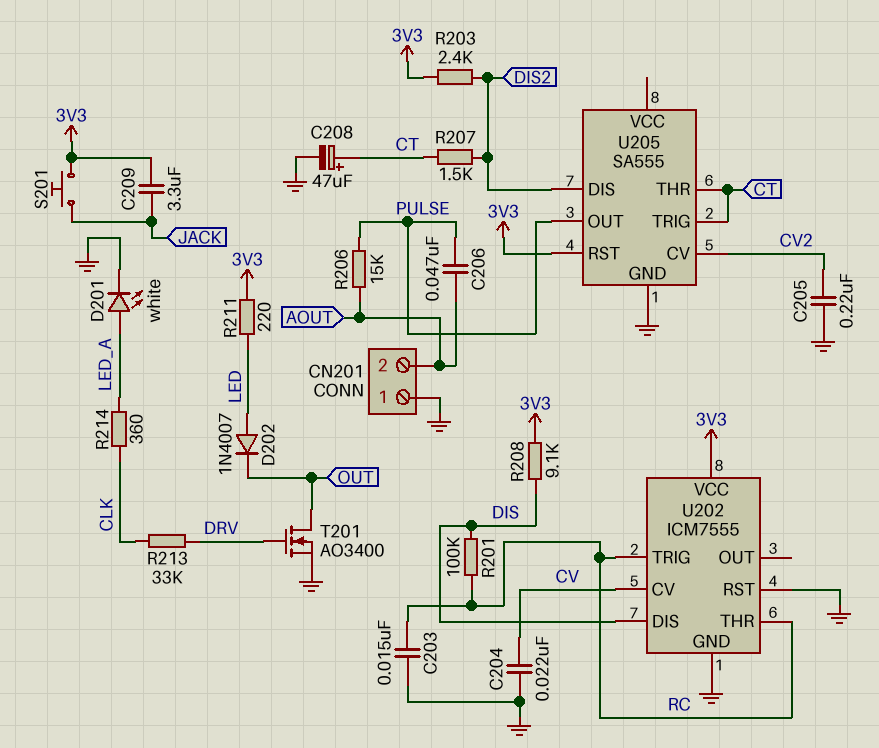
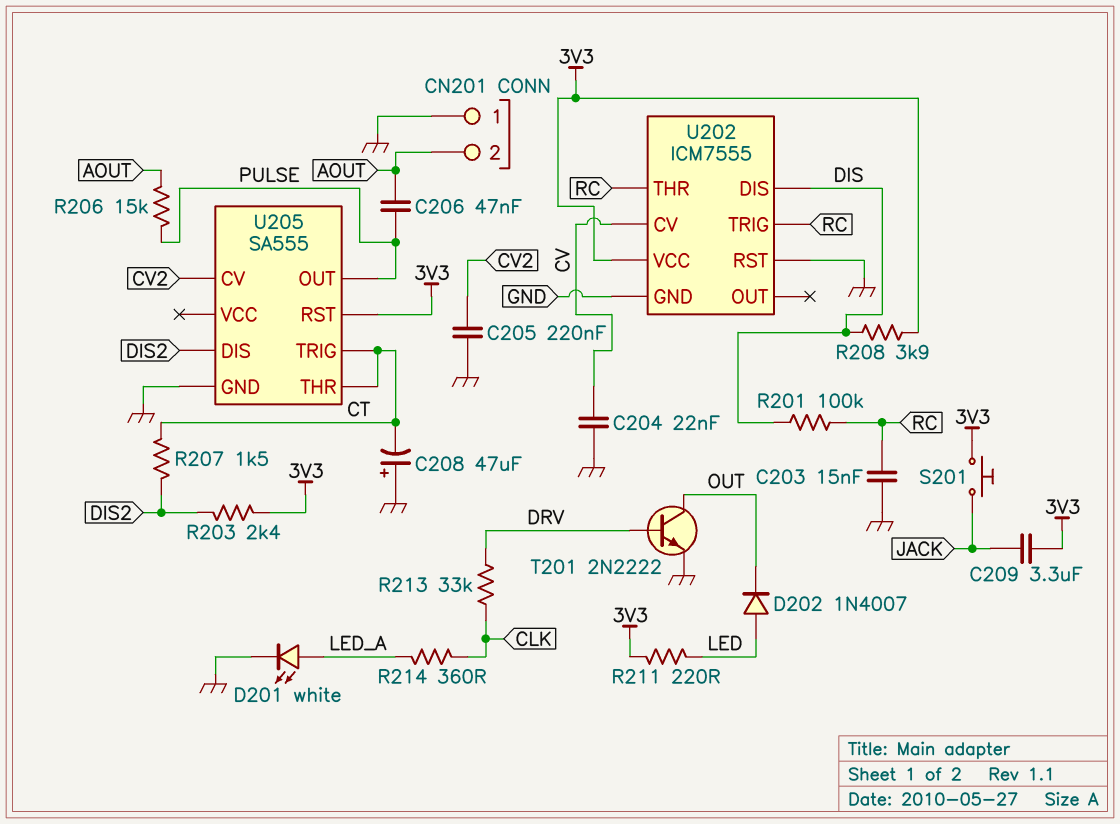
C208: 47uF (plus CT, minus GND) -> 47uF (plus GND, minus CT)
R208: 9.1k (3V3, DIS) -> 3.9k (3V3, DIS)
T201: NMOS AO3400 (G DRV, D OUT, S GND) -> NPN 2N2222 (B DRV, C OUT, E GND)

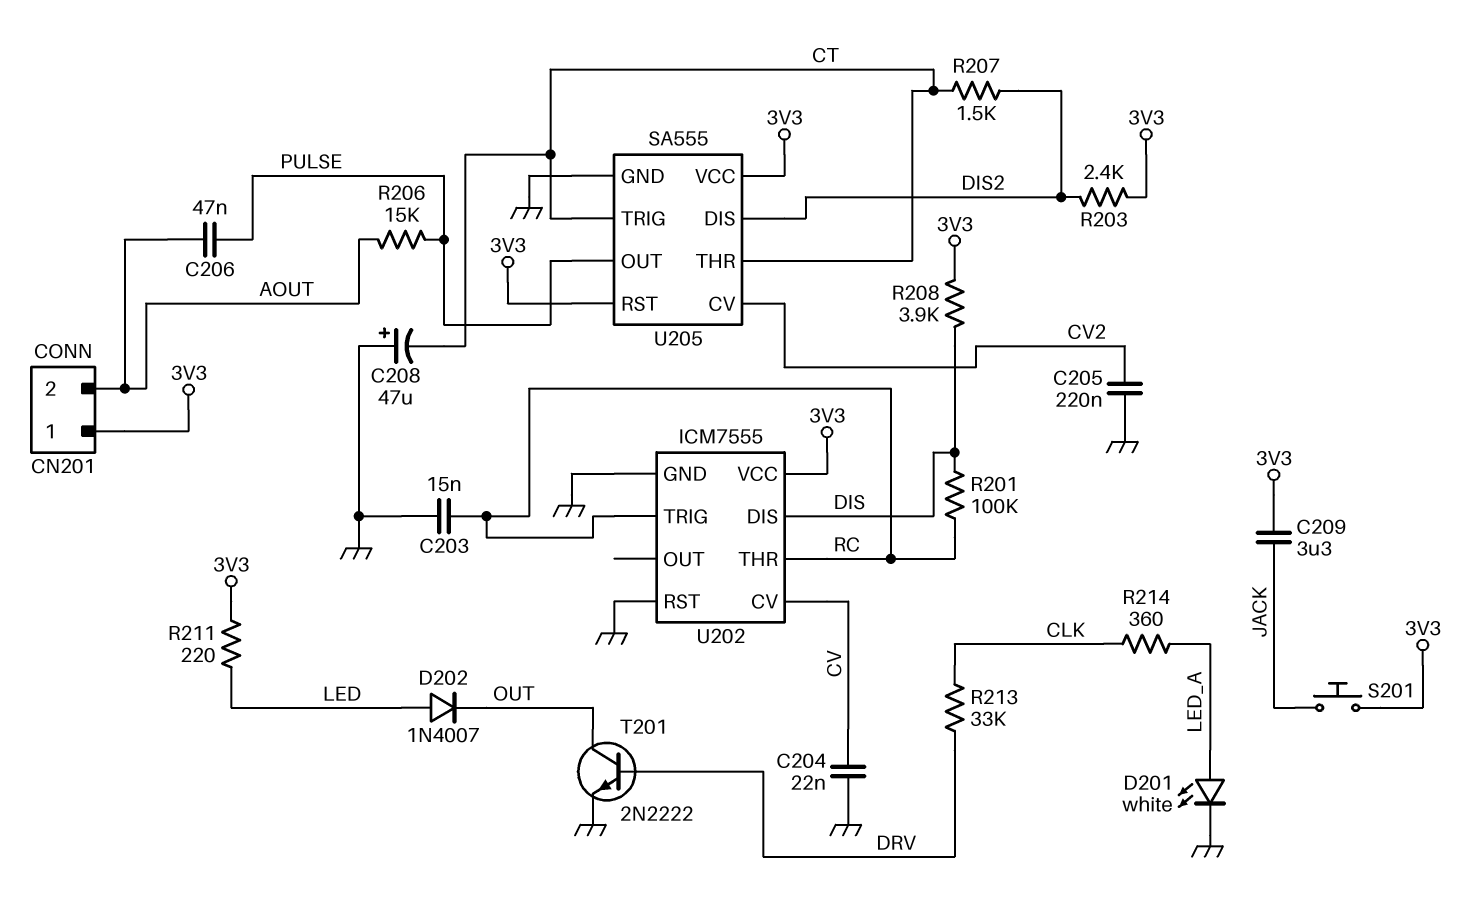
CN201 pin 1: GND -> 3V3
U205 pin VCC: none -> 3V3

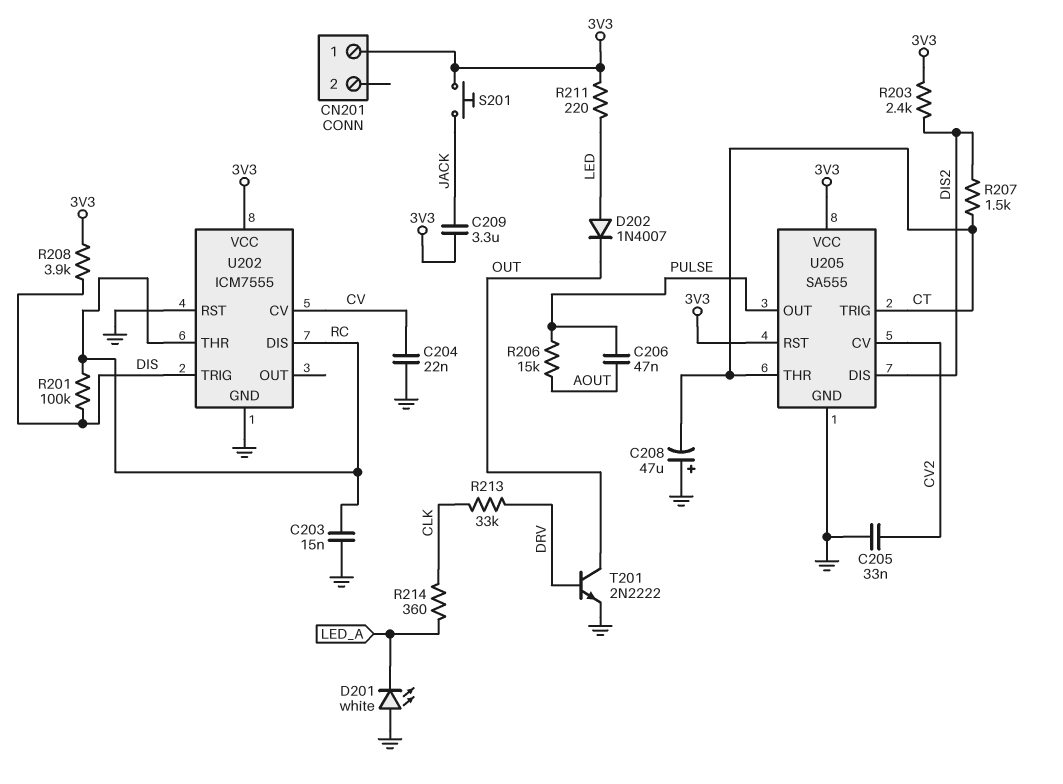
C205: 220nF (CV2, GND) -> 33nF (CV2, GND)
CN201 pin 2: AOUT -> none
D201: LED white (A LED_A, K GND) -> LED white (A GND, K LED_A)
U202 pin DIS: DIS -> RC
U202 pin TRIG: RC -> DIS

